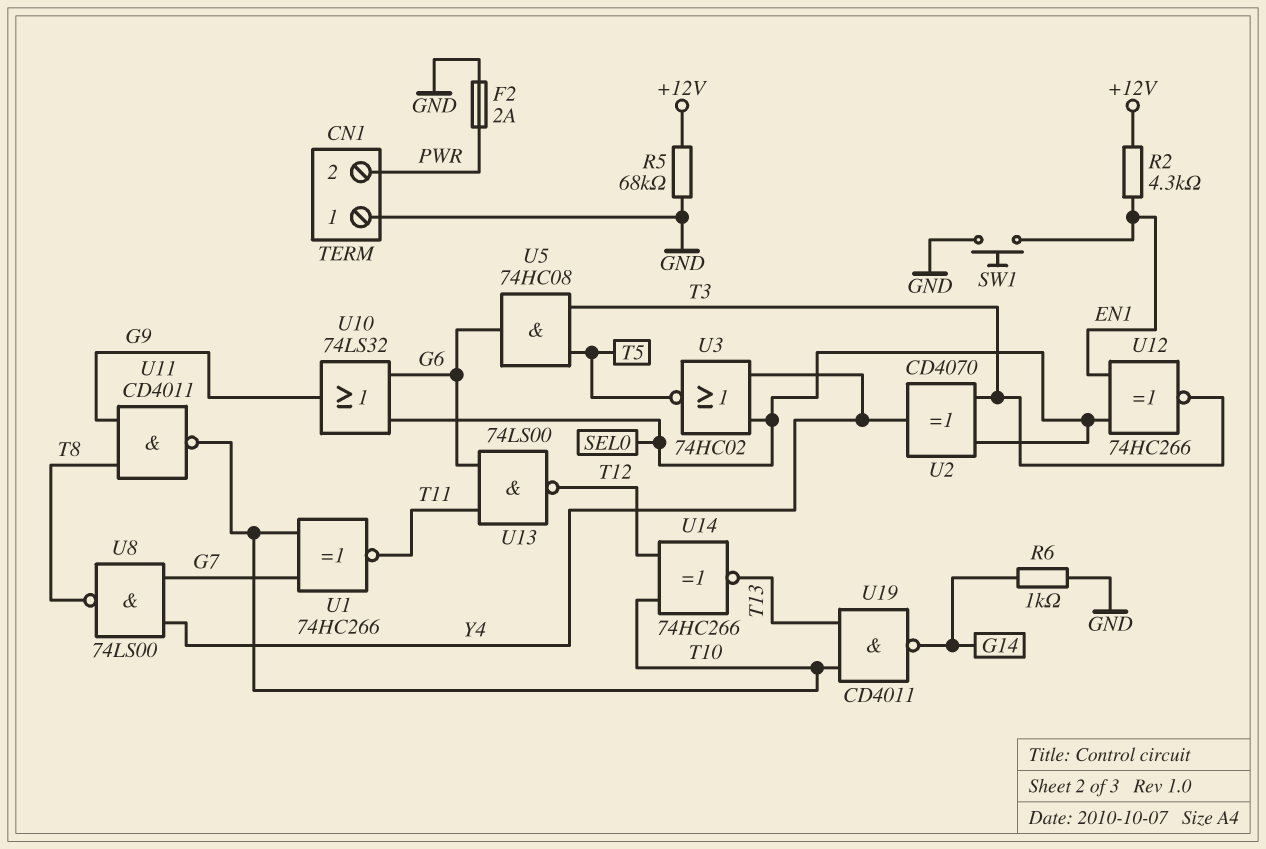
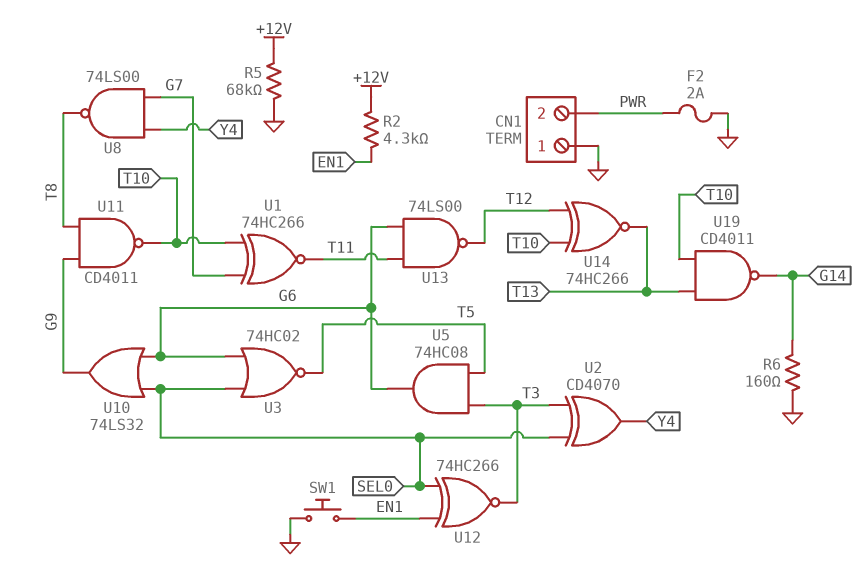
R6: 1k (G14, GND) -> 160 (G14, GND)
U3: NOR 74HC02 (in SEL0, in Y4, out T5) -> NOR 74HC02 (in G6, in SEL0, out T5)

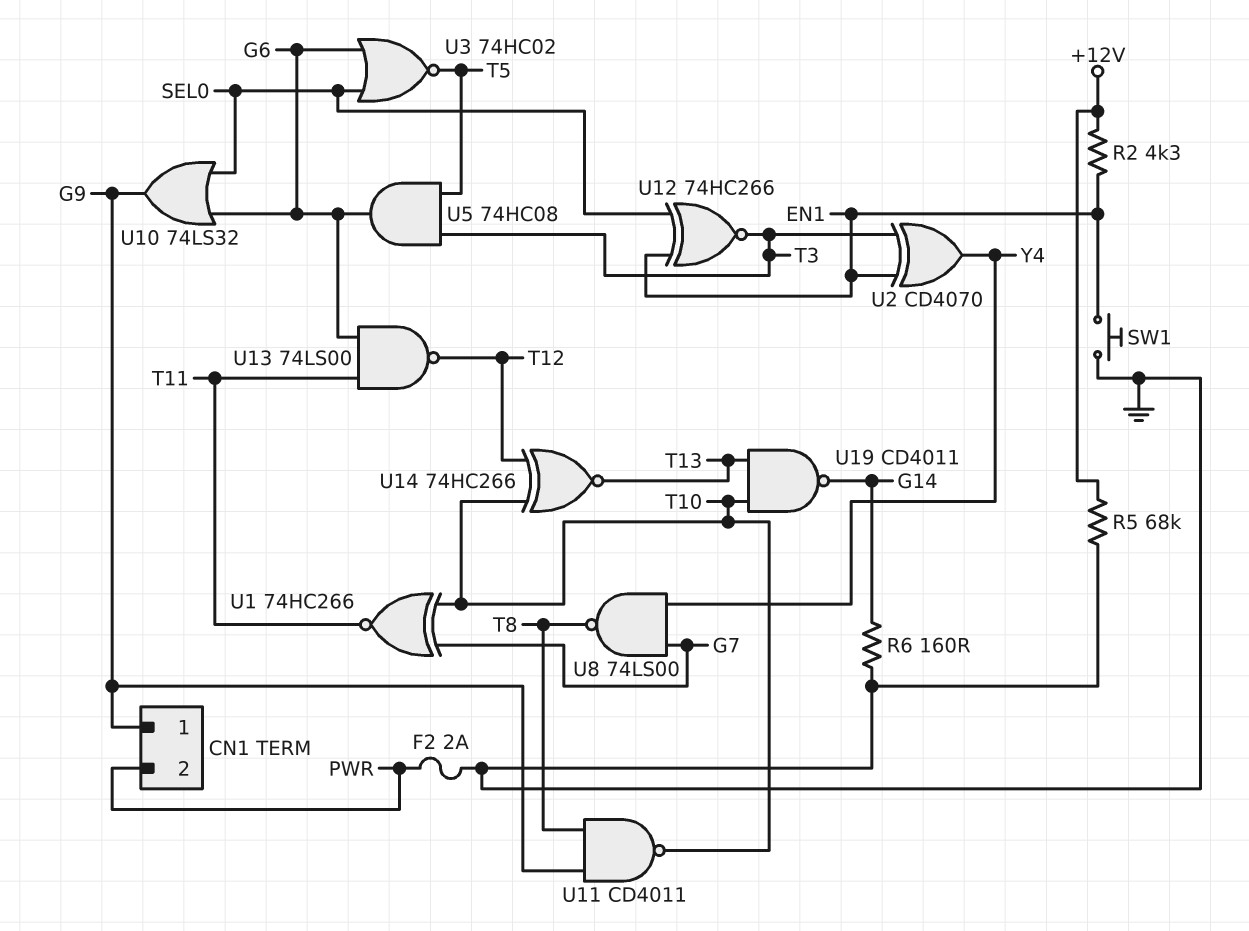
CN1 pin 1: GND -> G9
U2: XOR CD4070 (in SEL0, in T3, out Y4) -> XOR CD4070 (in EN1, in T3, out Y4)

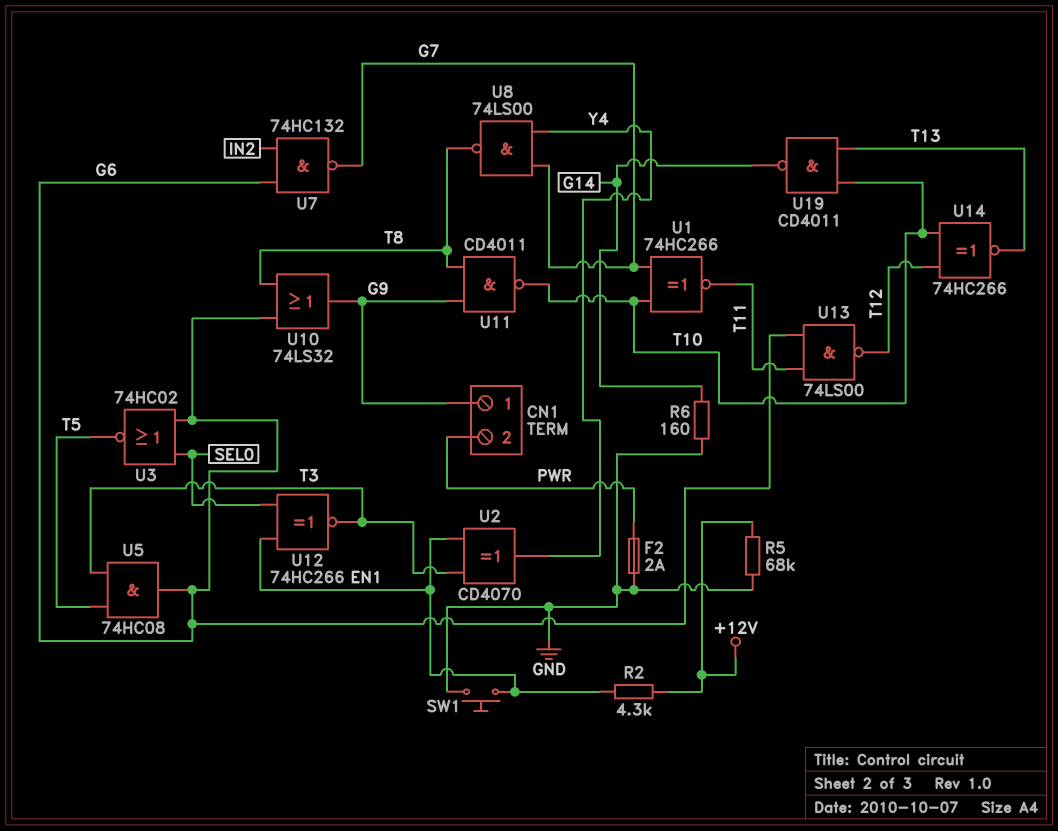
U7: none -> NAND 74HC132 (in G6, in IN2, out G7)
U10: OR 74LS32 (in G6, in SEL0, out G9) -> OR 74LS32 (in G6, in T8, out G9)

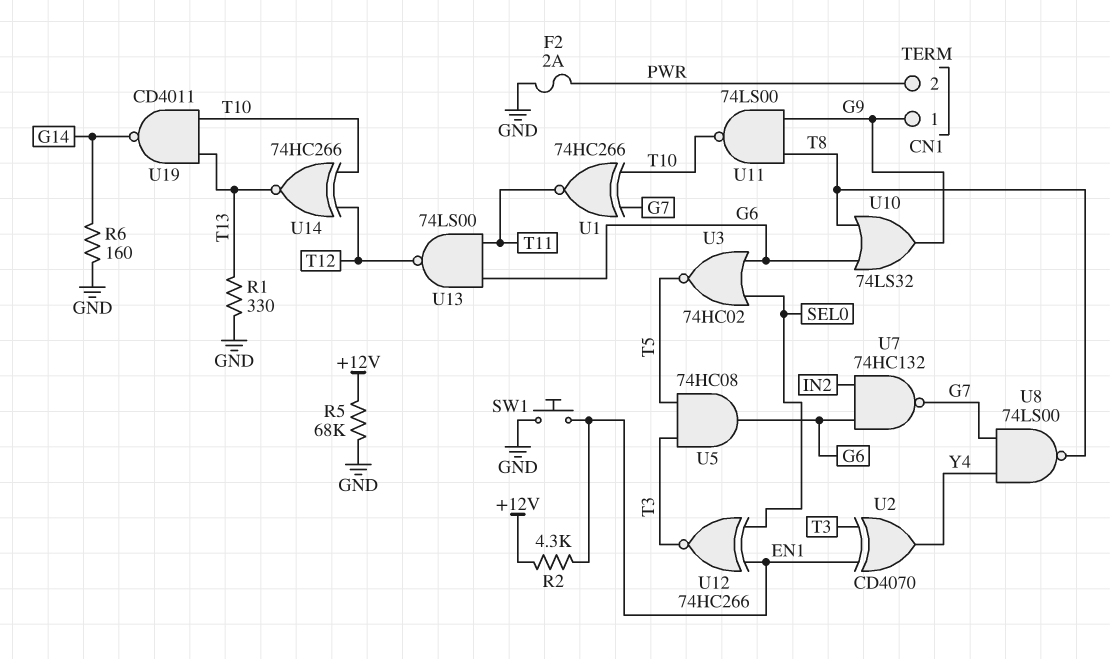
R1: none -> 330 (GND, T13)
U11: NAND CD4011 (in G9, in T8, out T10) -> NAND 74LS00 (in G9, in T8, out T10)

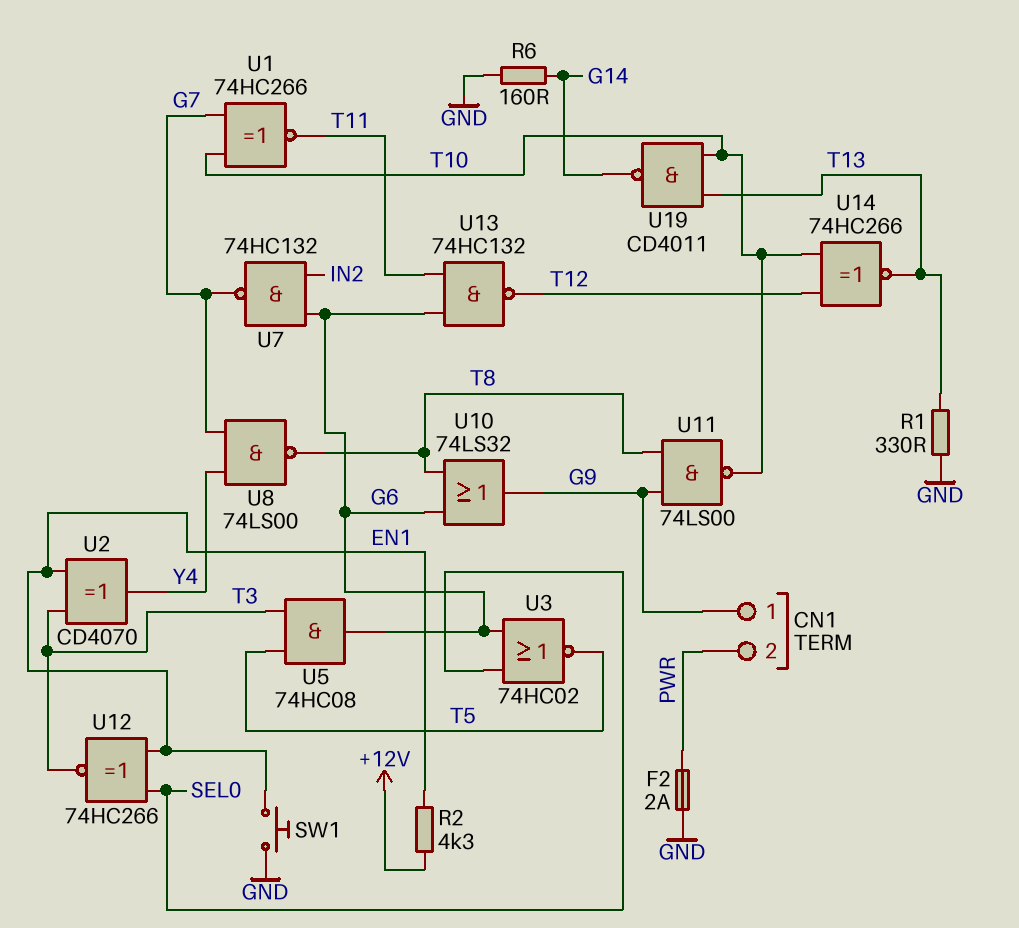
R5: 68k (+12V, GND) -> none
U13: NAND 74LS00 (in G6, in T11, out T12) -> NAND 74HC132 (in G6, in T11, out T12)

